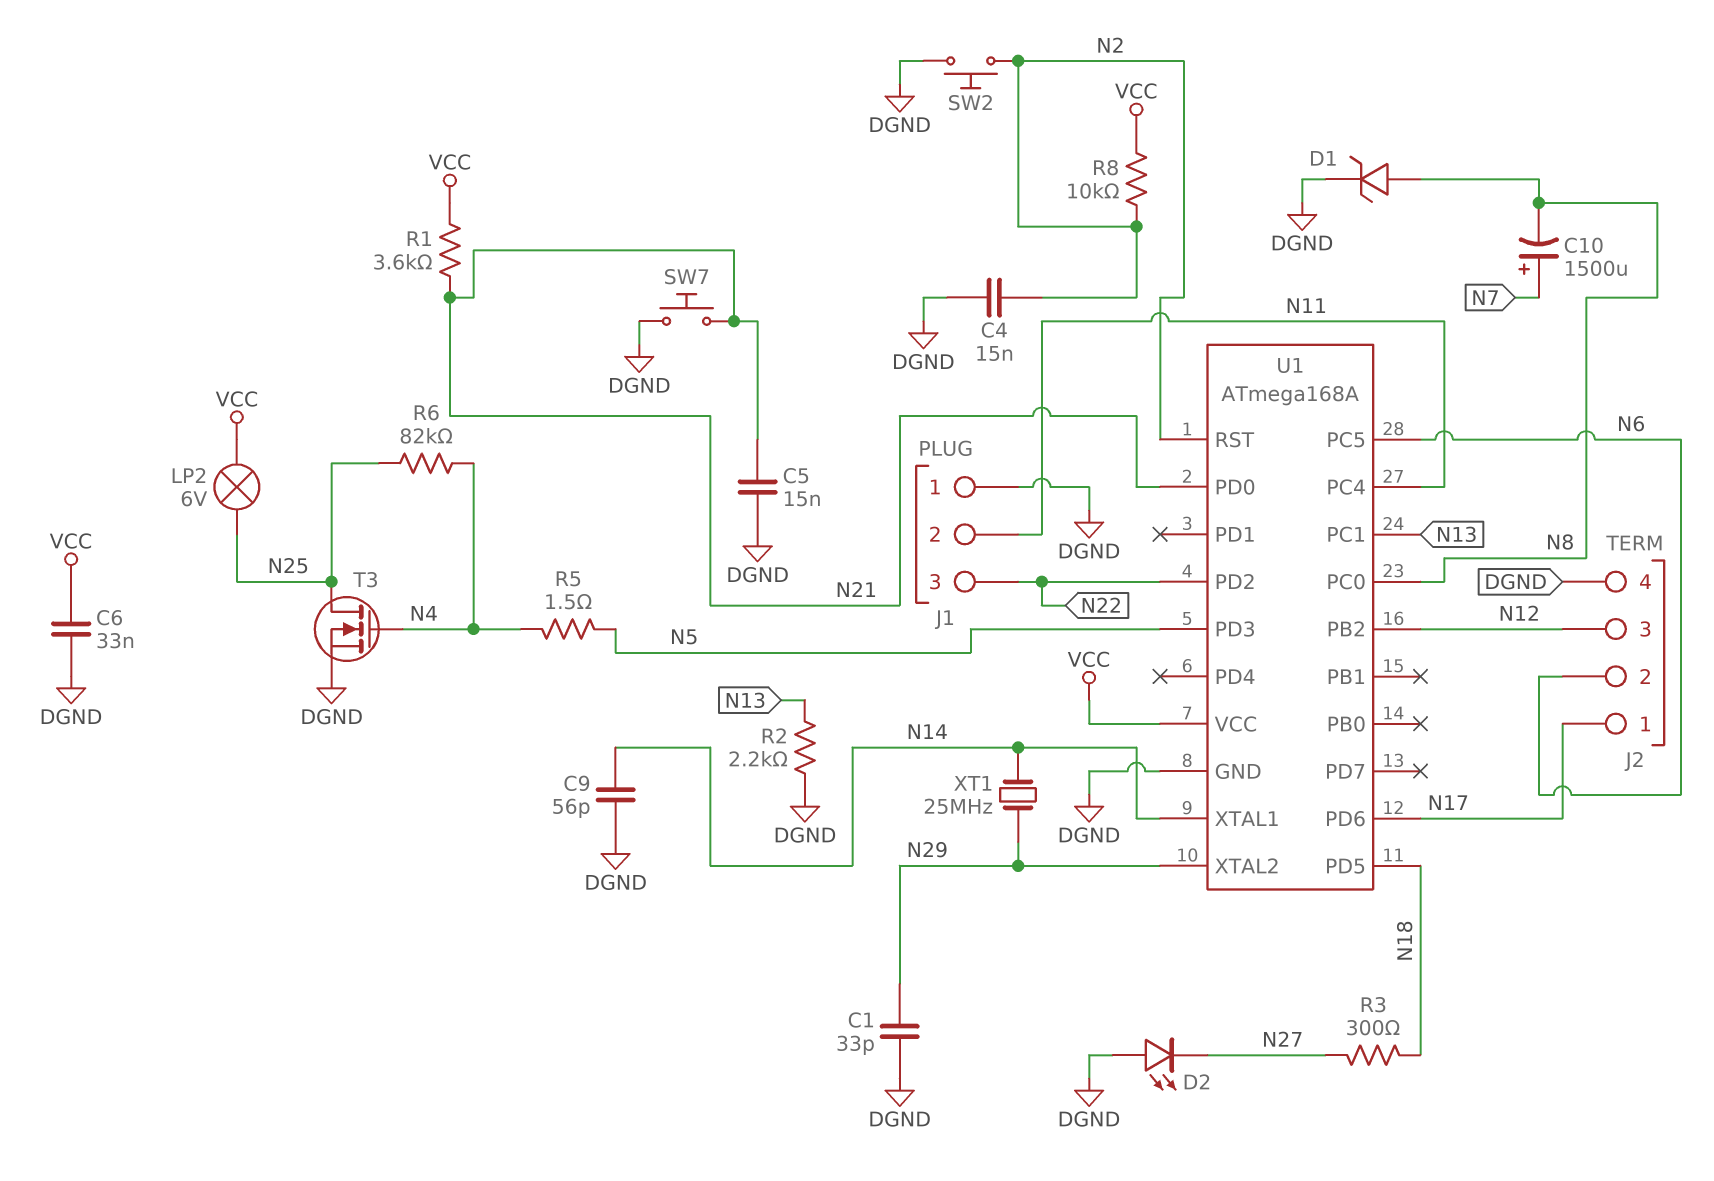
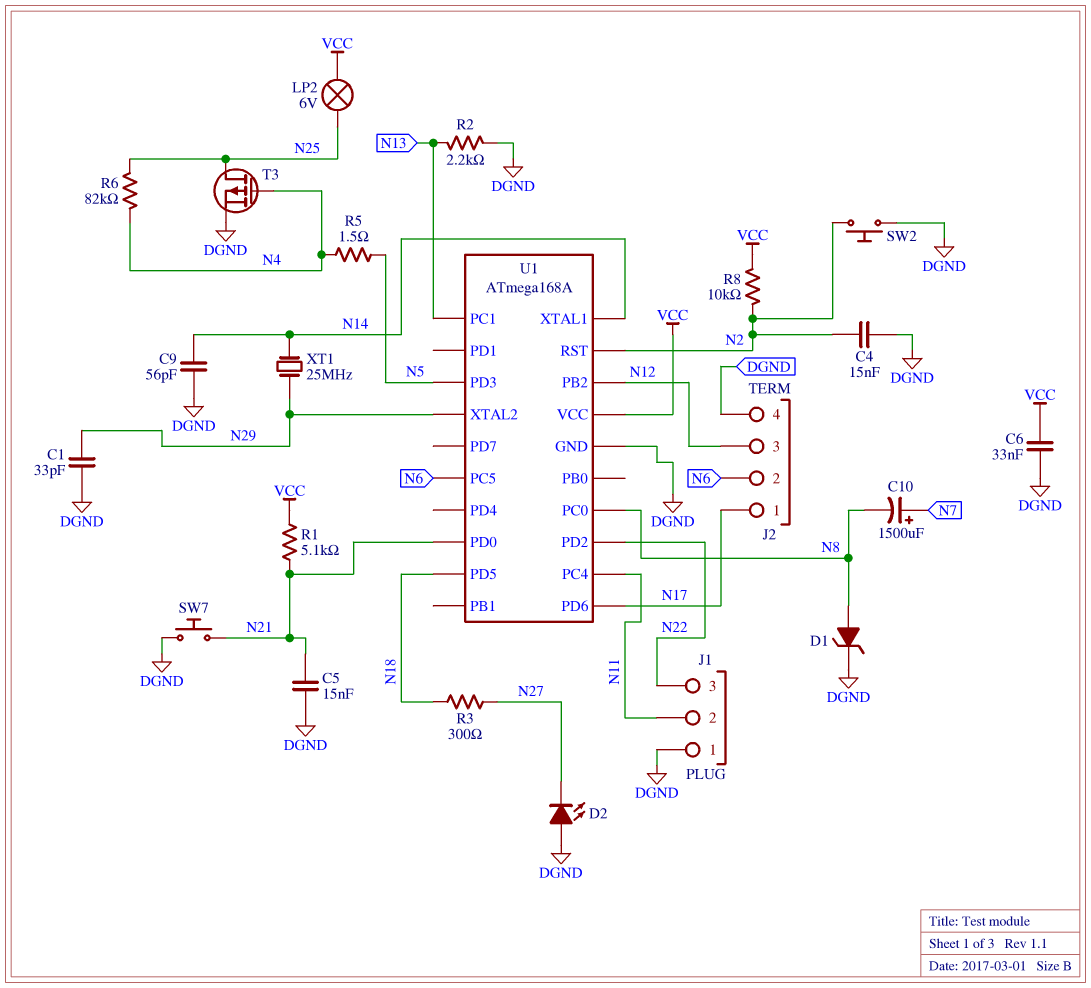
R1: 3.6k (N21, VCC) -> 5.1k (N21, VCC)
T3: NMOS (G N4, D N25, S DGND) -> PMOS (G N4, D N25, S DGND)

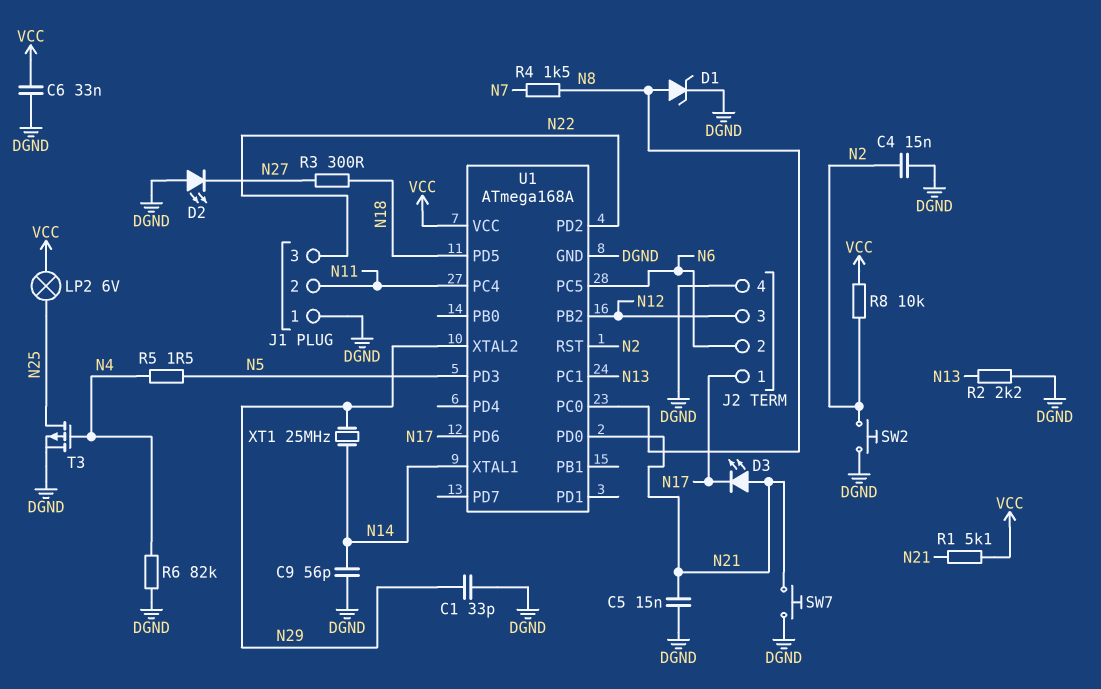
C10: 1500uF (plus N7, minus N8) -> none
D3: none -> LED (A N21, K N17)
R4: none -> 1.5k (N7, N8)
R6: 82k (N4, N25) -> 82k (DGND, N4)

